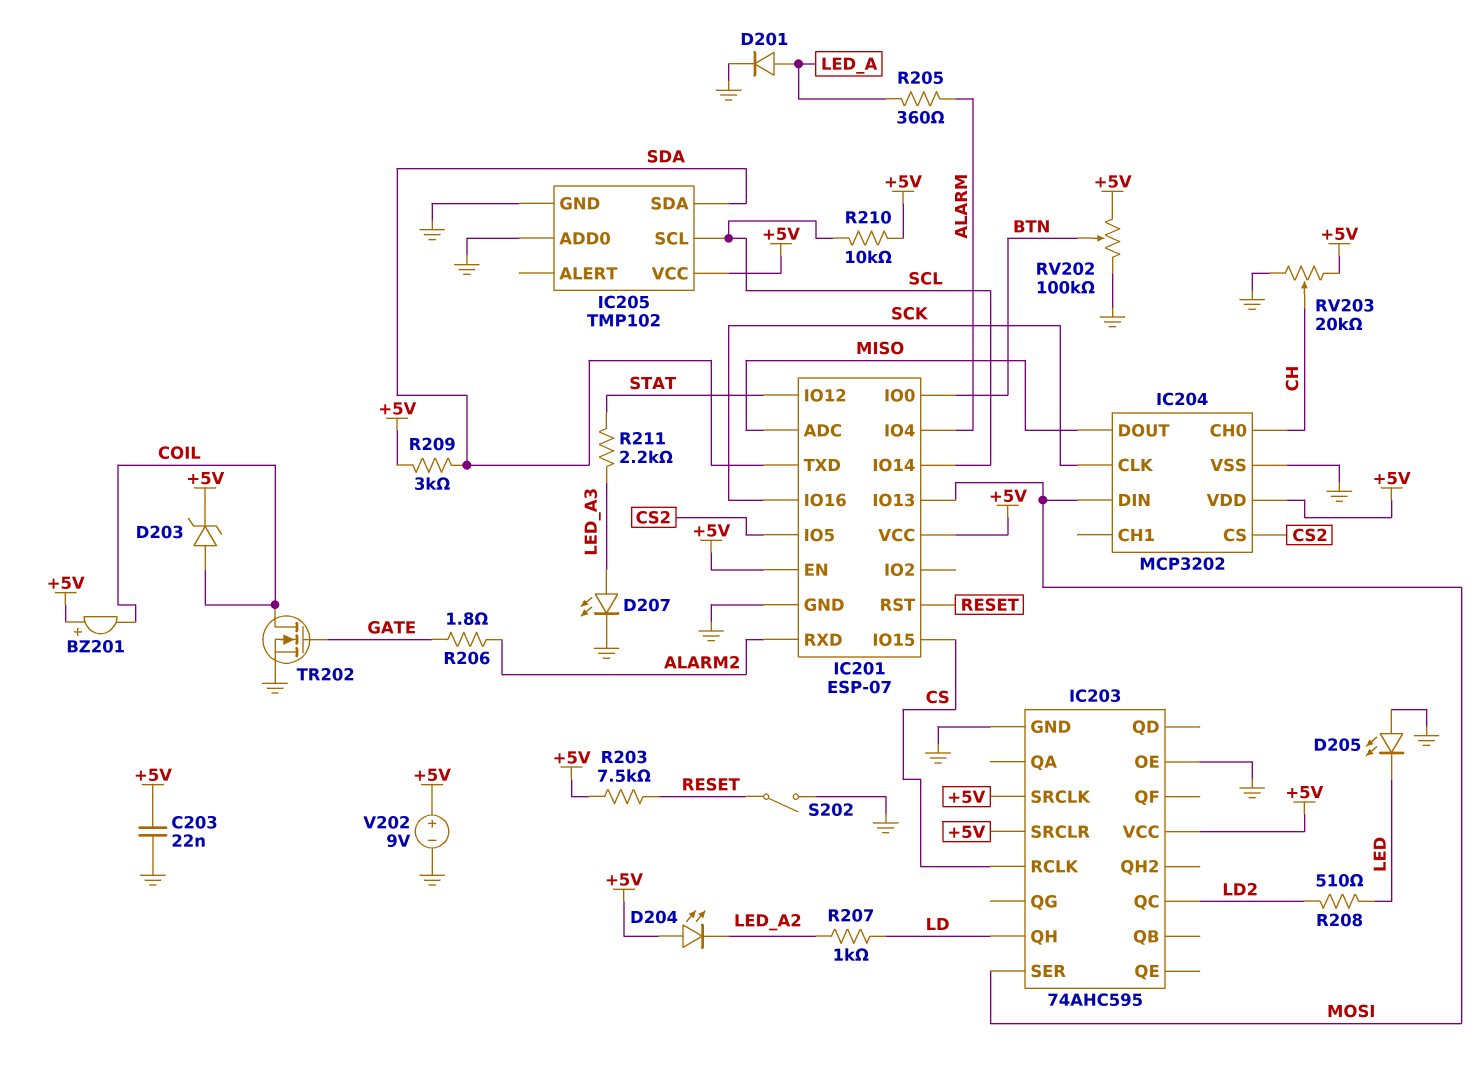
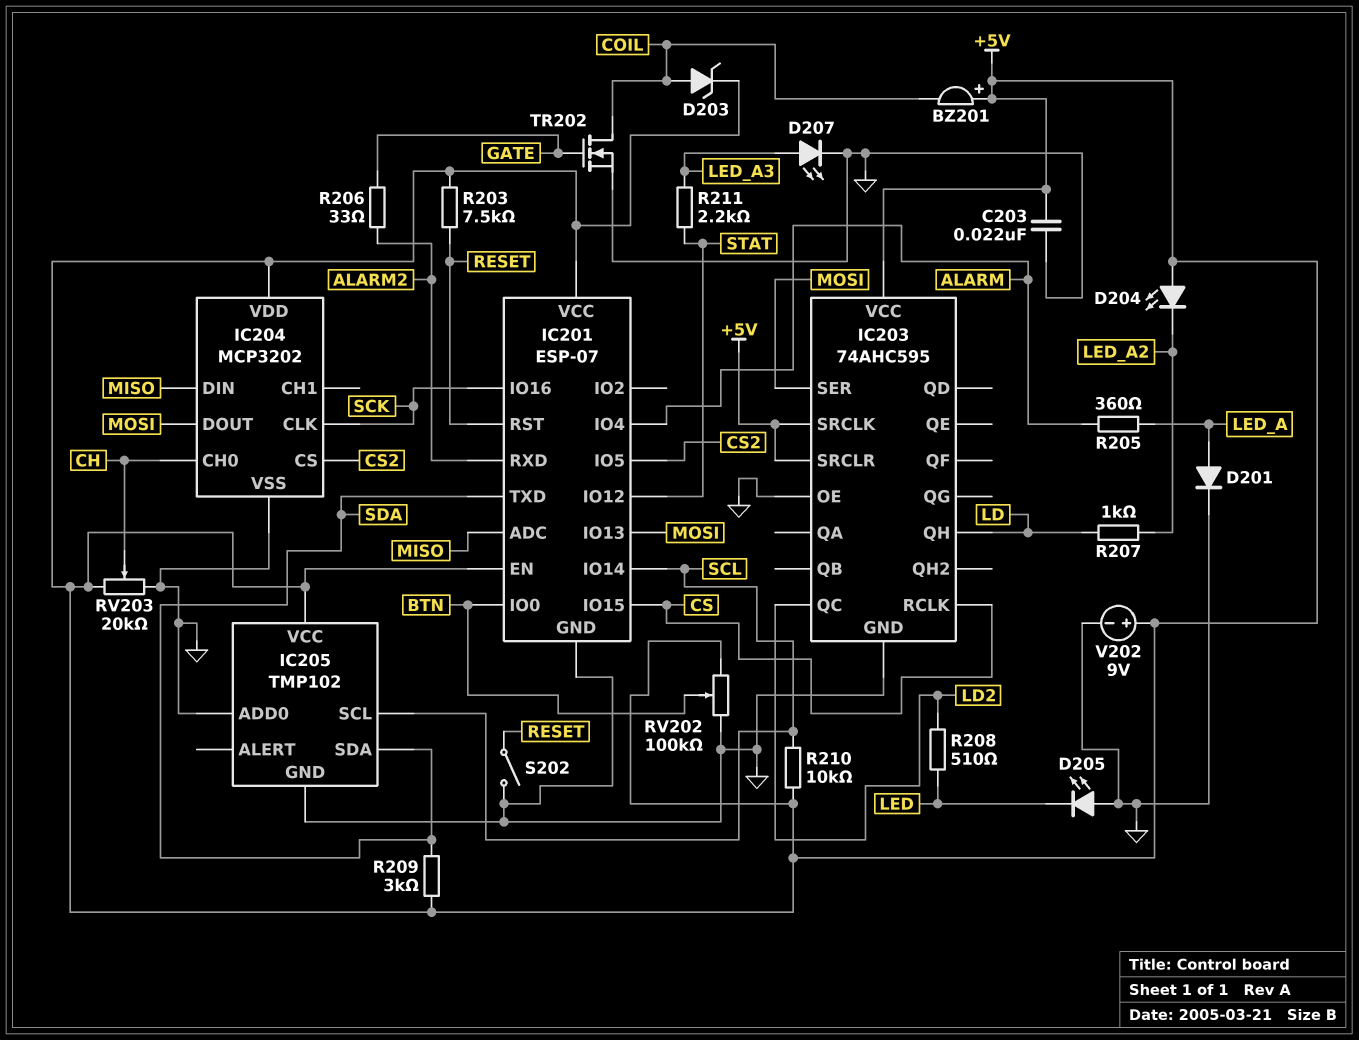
IC204 pin DIN: MOSI -> MISO
IC204 pin DOUT: MISO -> MOSI
R206: 1.8 (ALARM2, GATE) -> 33 (ALARM2, GATE)

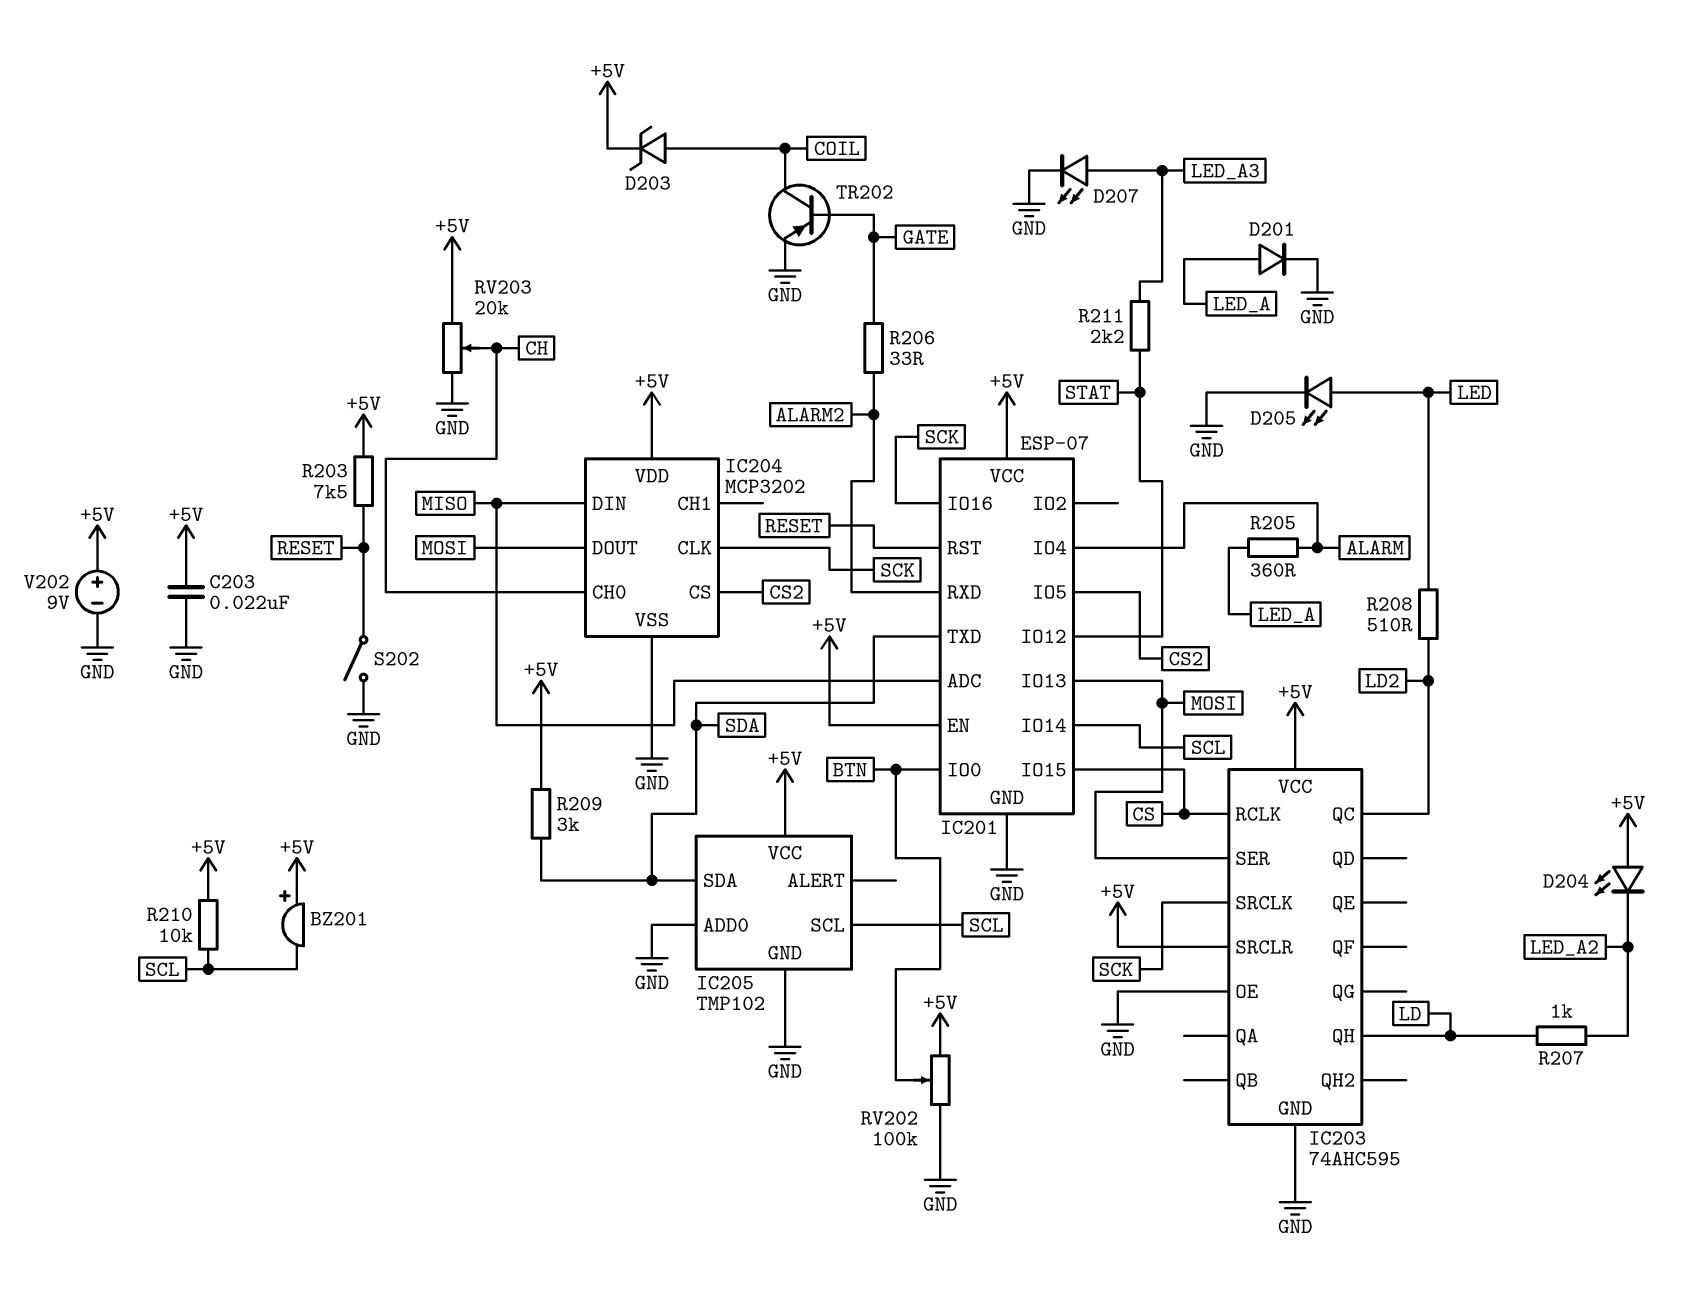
BZ201: buzzer (plus +5V, minus COIL) -> buzzer (plus +5V, minus SCL)
D205: LED (A GND, K LED) -> LED (A LED, K GND)
IC203 pin SRCLK: +5V -> SCK
TR202: NMOS (G GATE, D COIL, S GND) -> PNP (B GATE, C COIL, E GND)

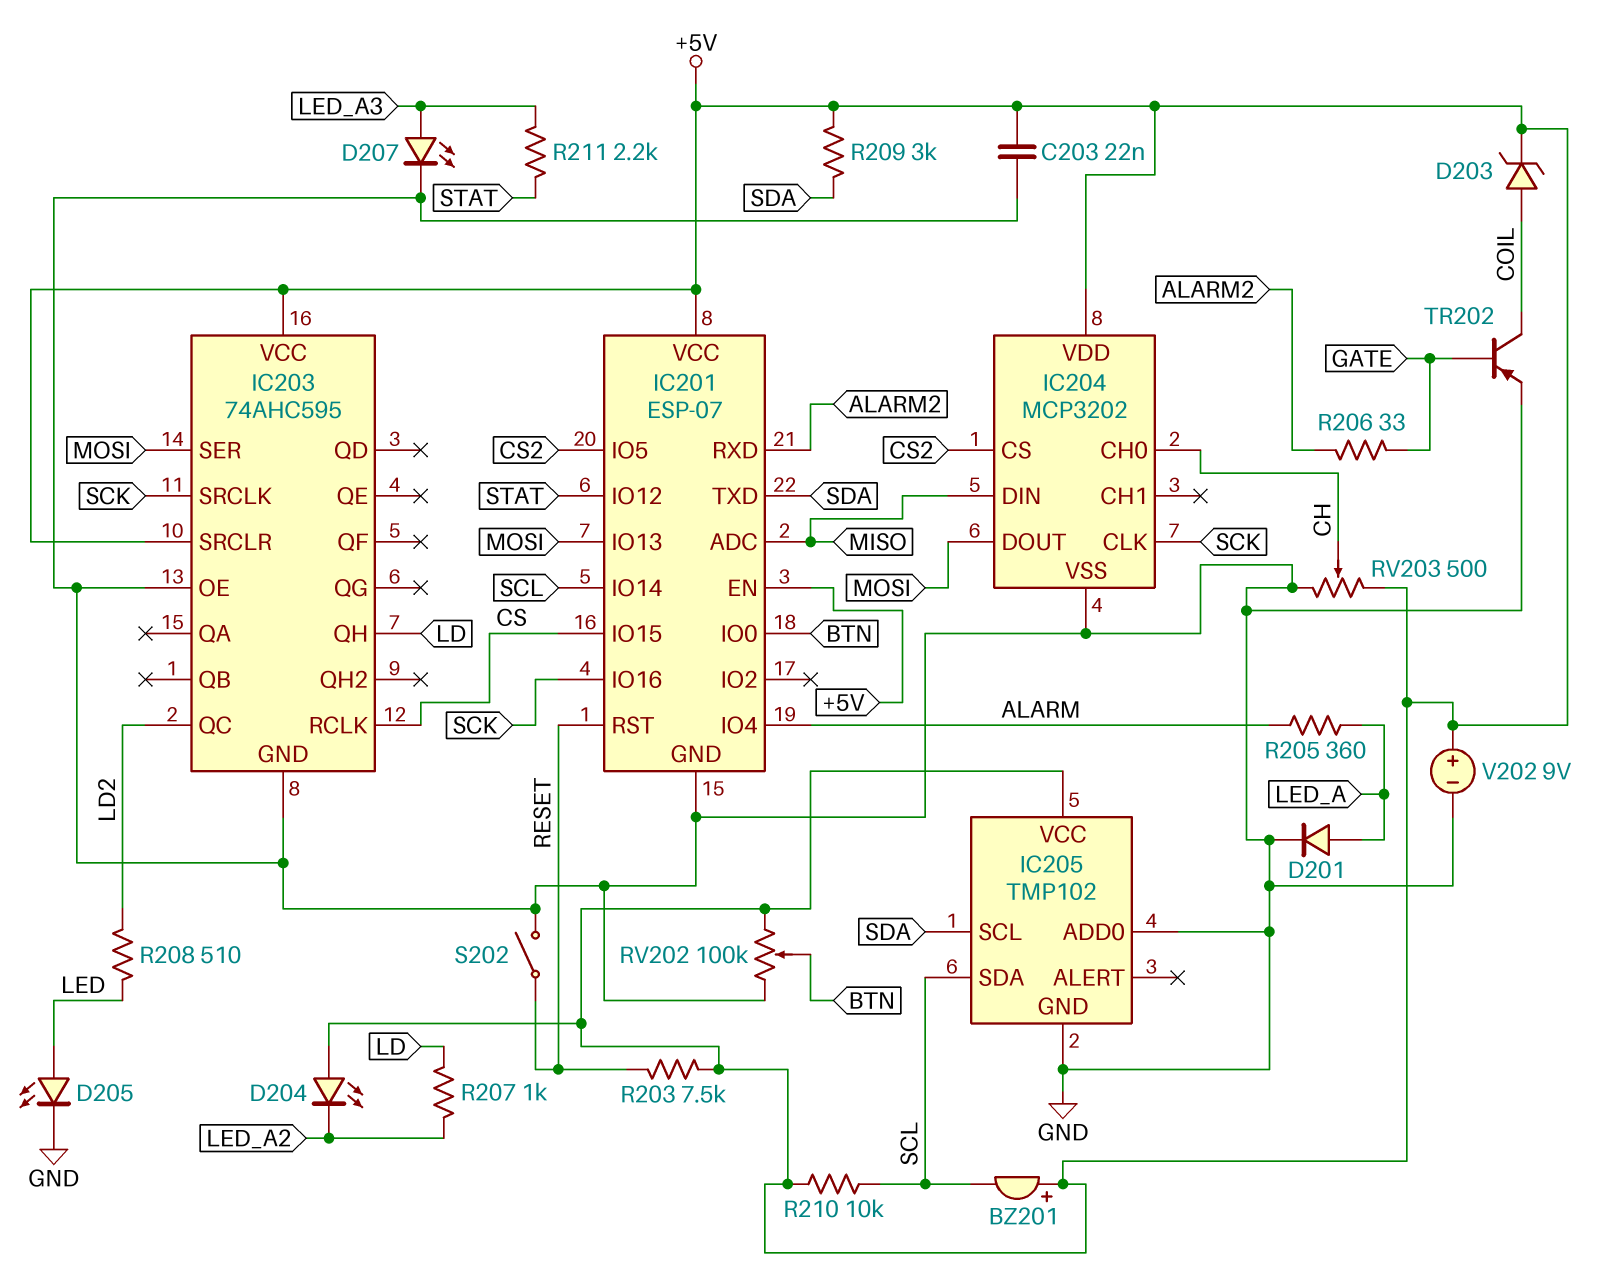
IC205 pin SCL: SCL -> SDA
IC205 pin SDA: SDA -> SCL
RV203: 20k (+5V, GND, wiper CH) -> 500 (+5V, GND, wiper CH)

